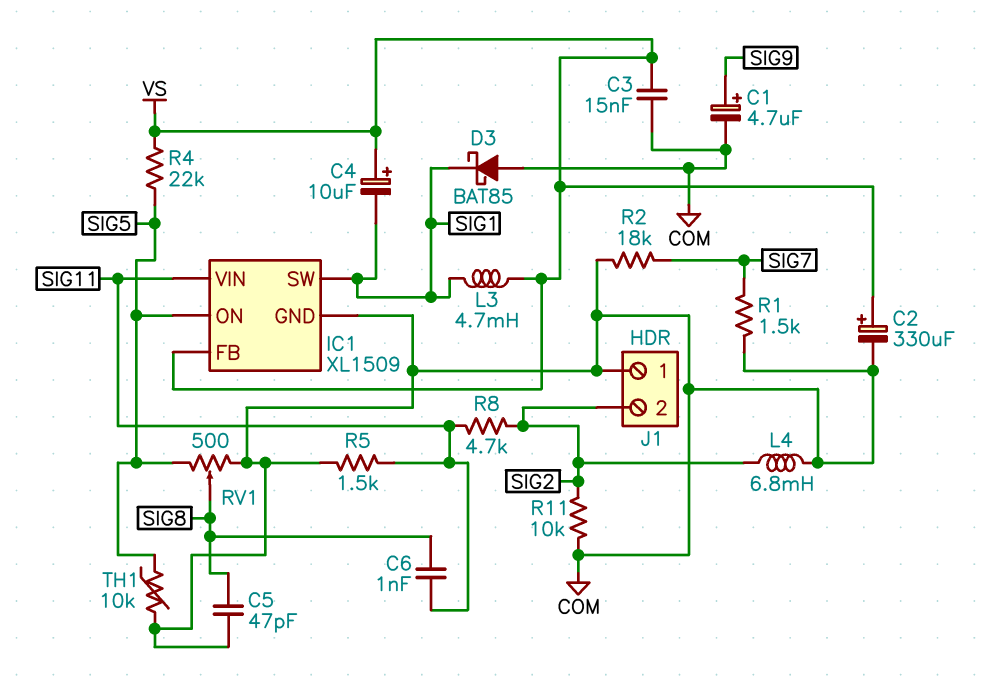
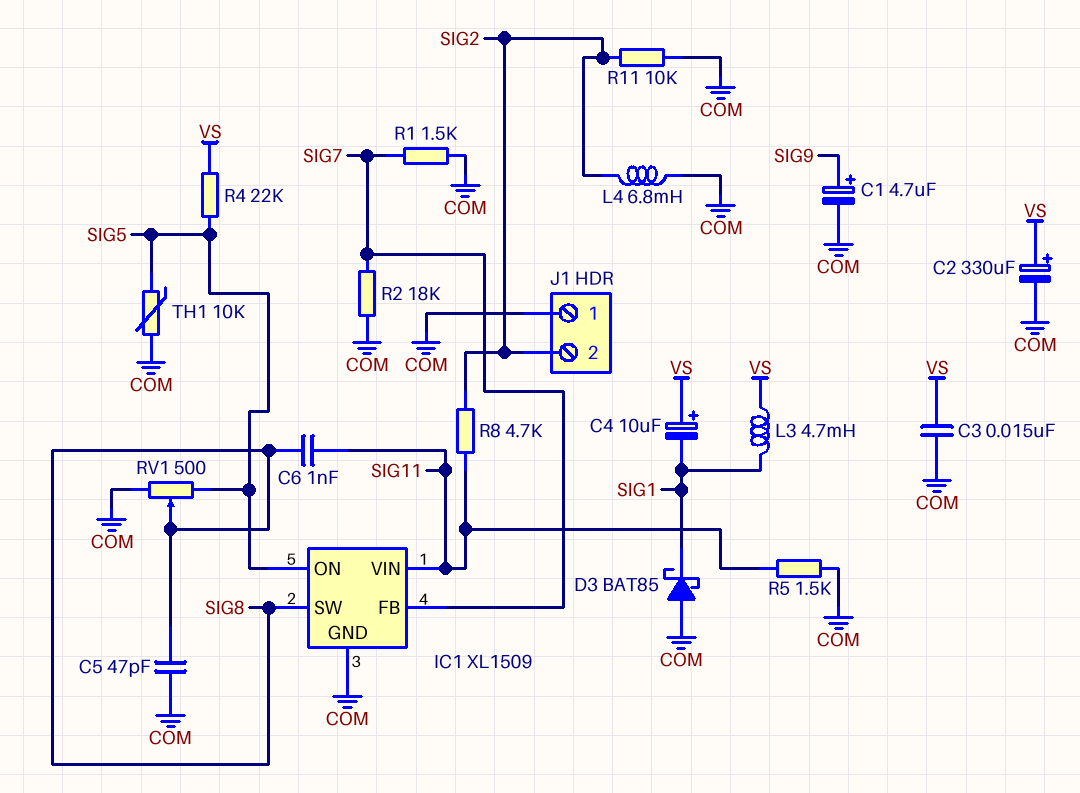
IC1 pin FB: VS -> SIG7
IC1 pin SW: SIG1 -> SIG8

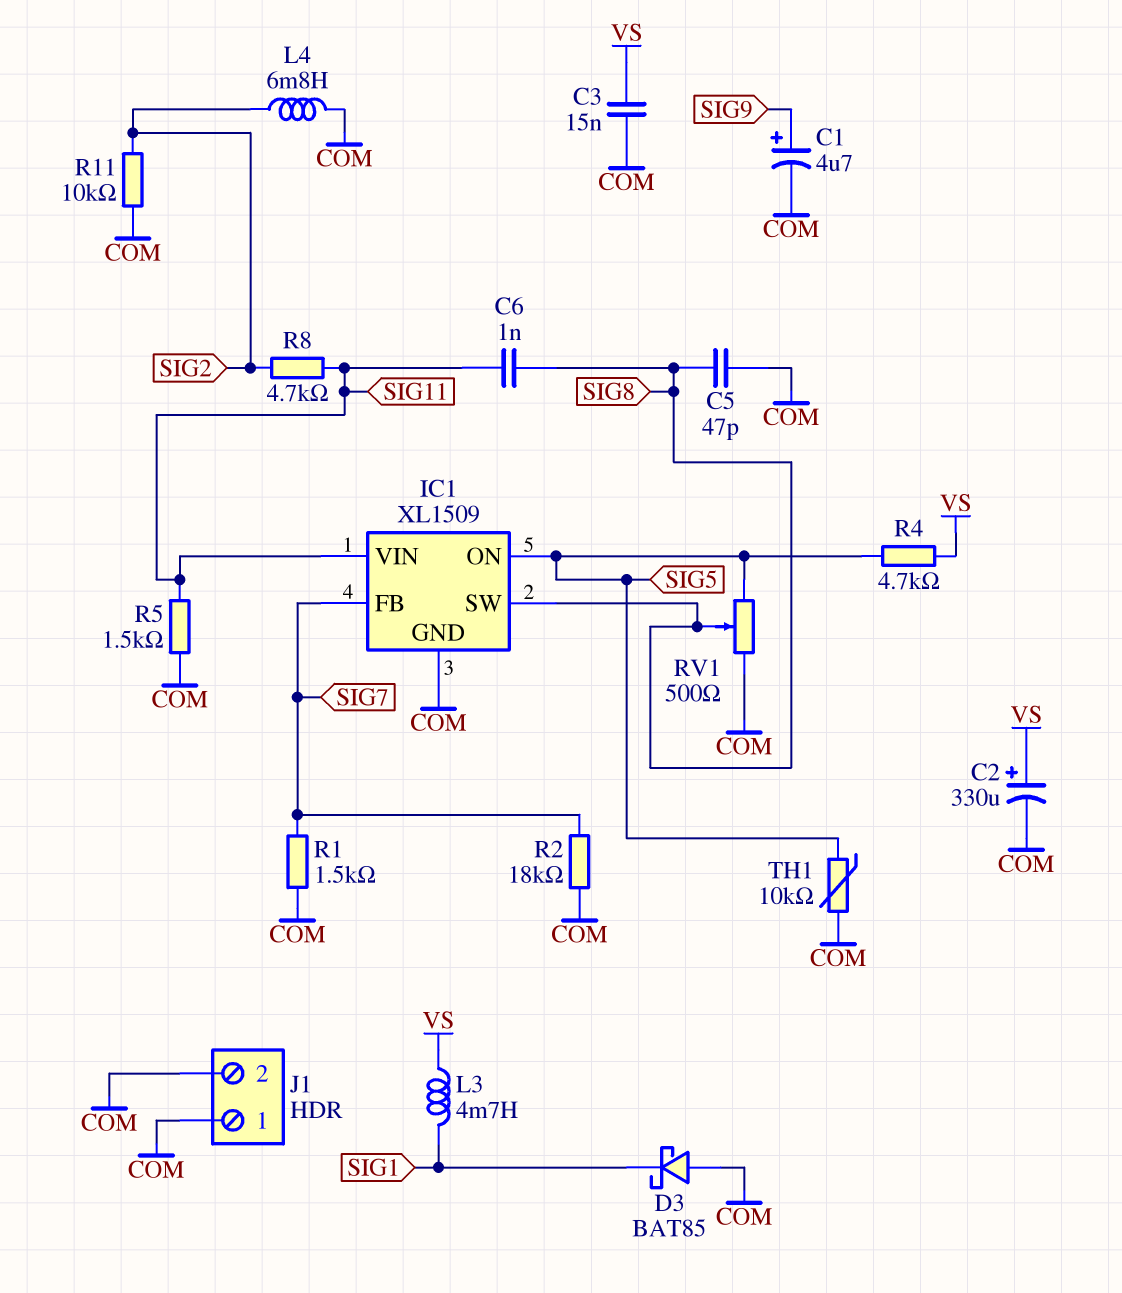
C4: 10uF (plus VS, minus SIG1) -> none
J1 pin 2: SIG2 -> COM
R4: 22k (SIG5, VS) -> 4.7k (SIG5, VS)

